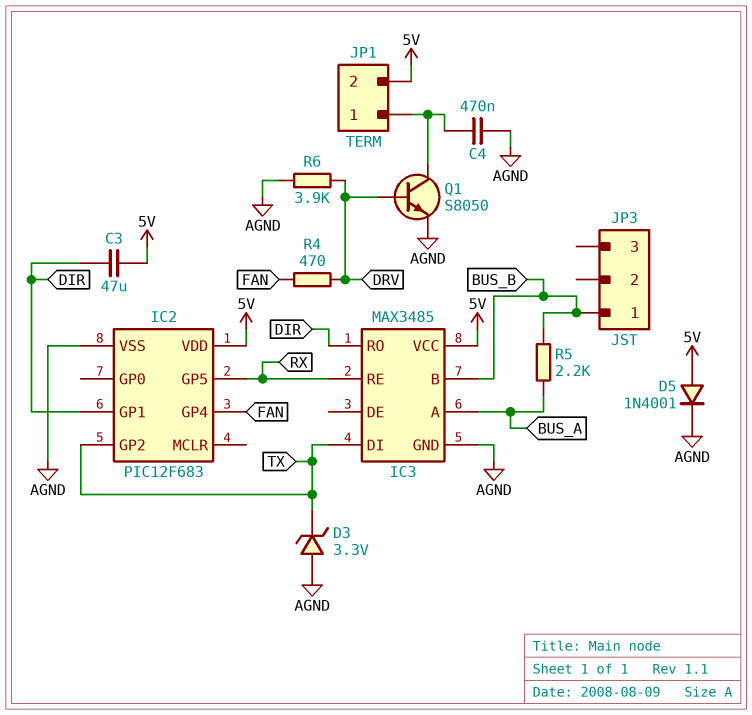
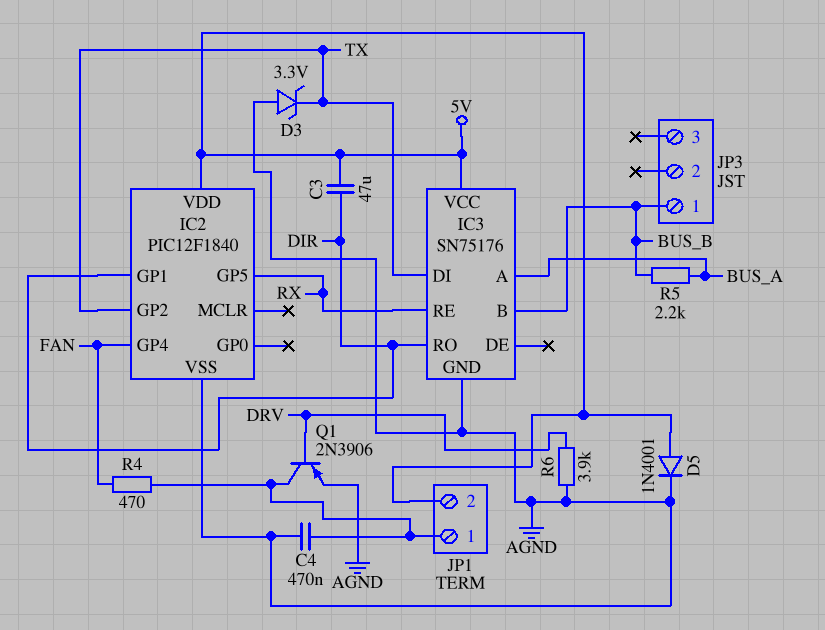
IC2: PIC12F683 -> PIC12F1840
IC3: MAX3485 -> SN75176
Q1: NPN S8050 (B DRV, C JP1/1, E AGND) -> PNP 2N3906 (B DRV, C JP1/1, E AGND)
R4: 470 (DRV, FAN) -> 470 (FAN, JP1/1)

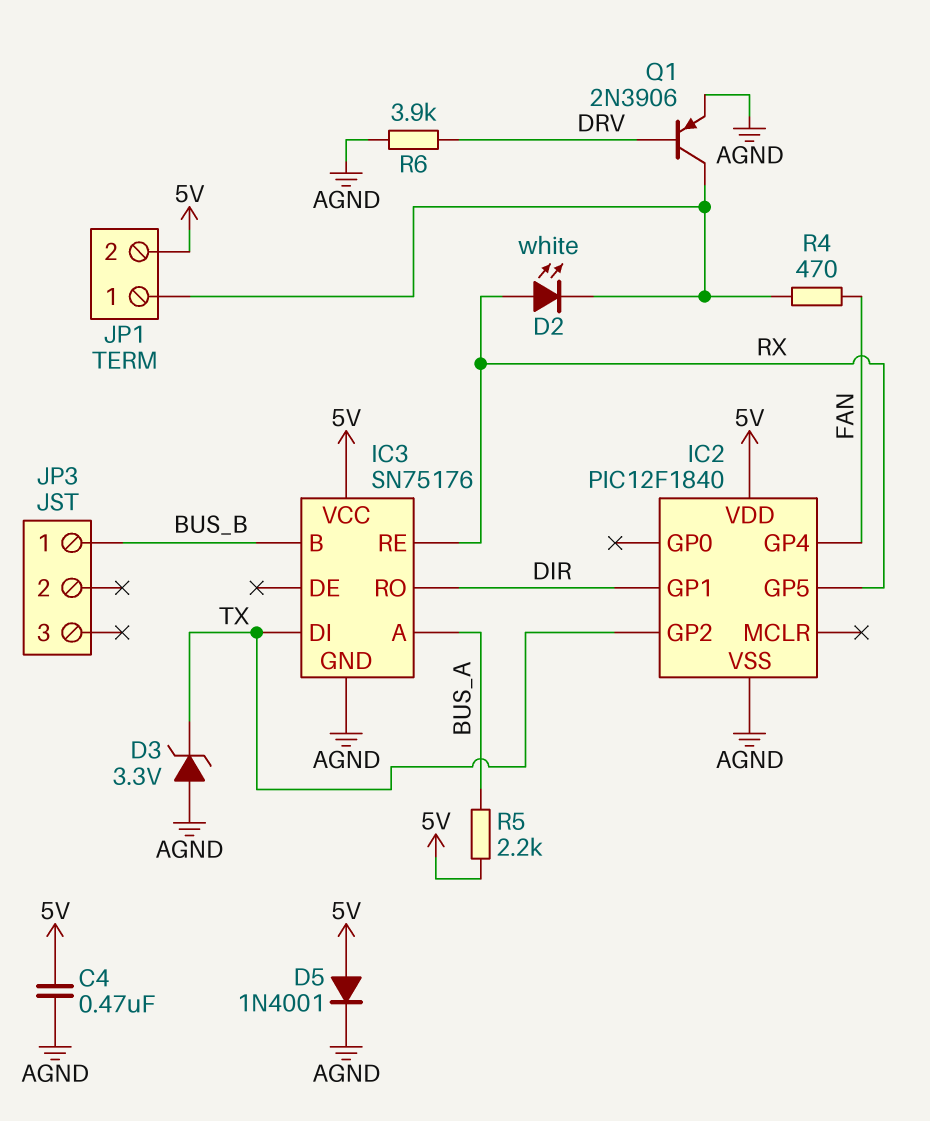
C3: 47uF (5V, DIR) -> none
C4: 470nF (AGND, JP1/1) -> 470nF (5V, AGND)
D2: none -> LED white (A RX, K JP1/1)
R5: 2.2k (BUS_A, BUS_B) -> 2.2k (5V, BUS_A)

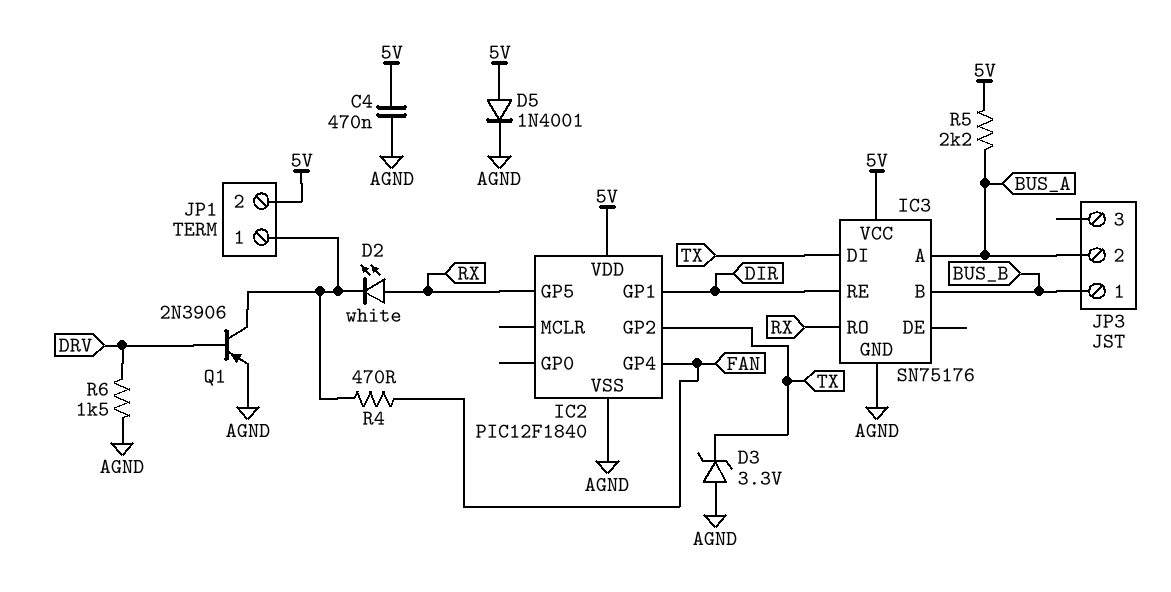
IC3 pin RE: RX -> DIR
IC3 pin RO: DIR -> RX
JP3 pin 2: none -> BUS_A
R6: 3.9k (AGND, DRV) -> 1.5k (AGND, DRV)

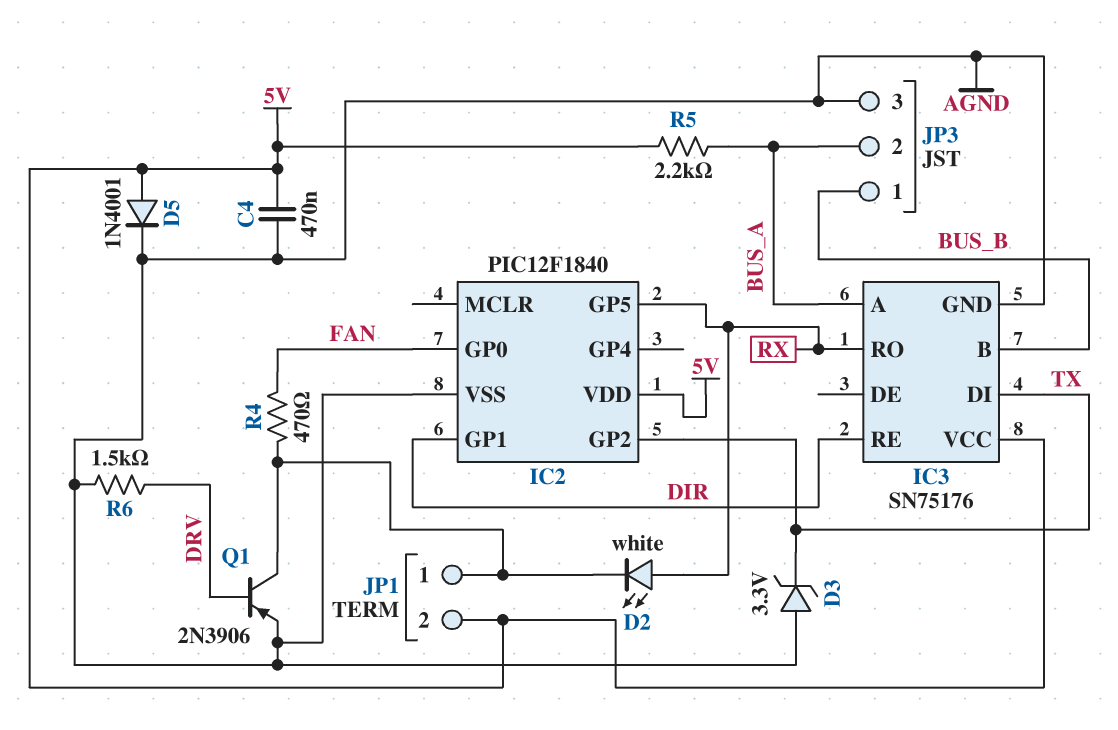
IC2 pin GP0: none -> FAN
IC2 pin GP4: FAN -> none
JP3 pin 3: none -> AGND

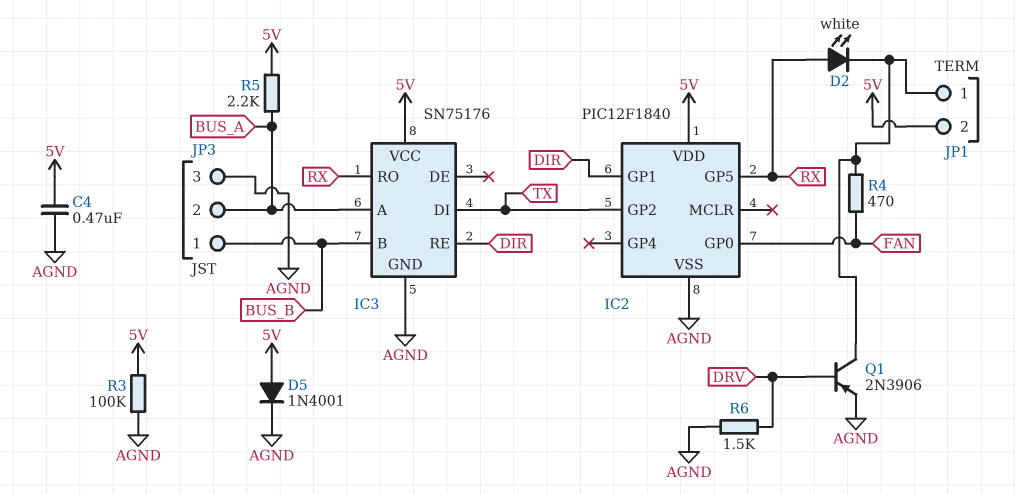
D3: zener 3.3V (A AGND, K TX) -> none
R3: none -> 100k (5V, AGND)

